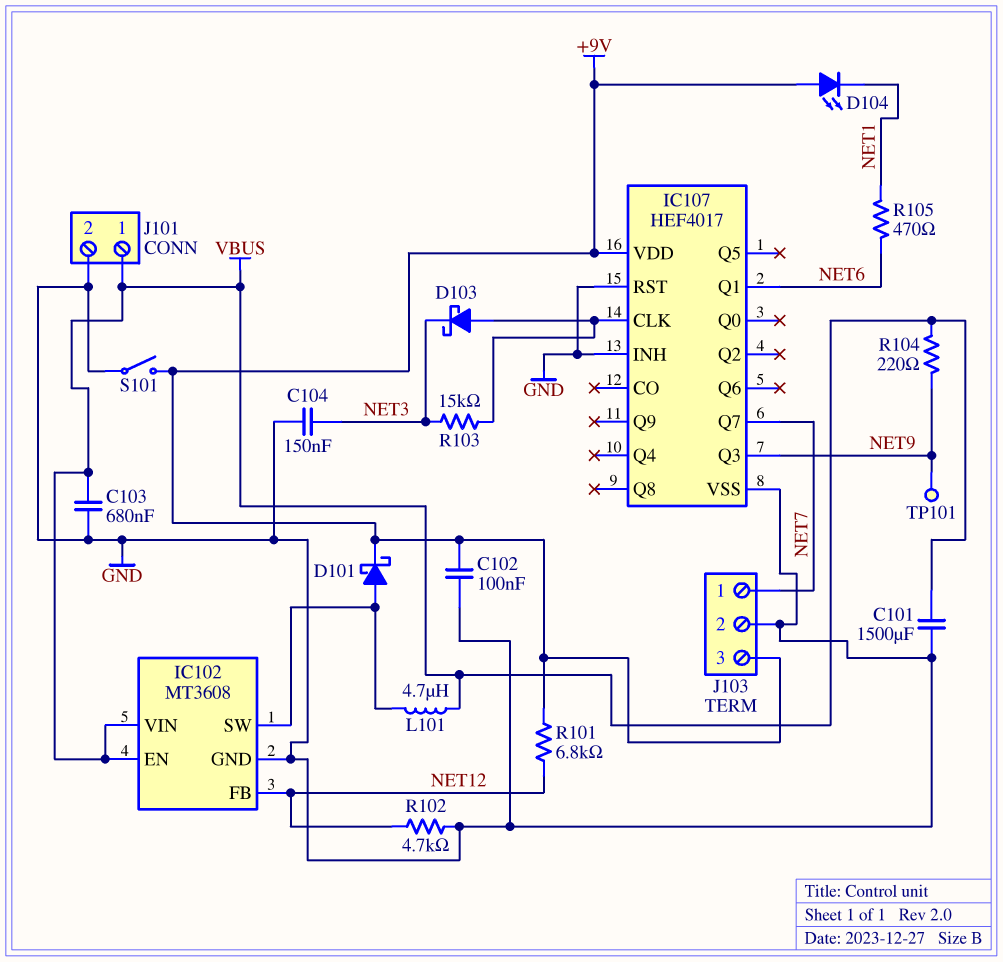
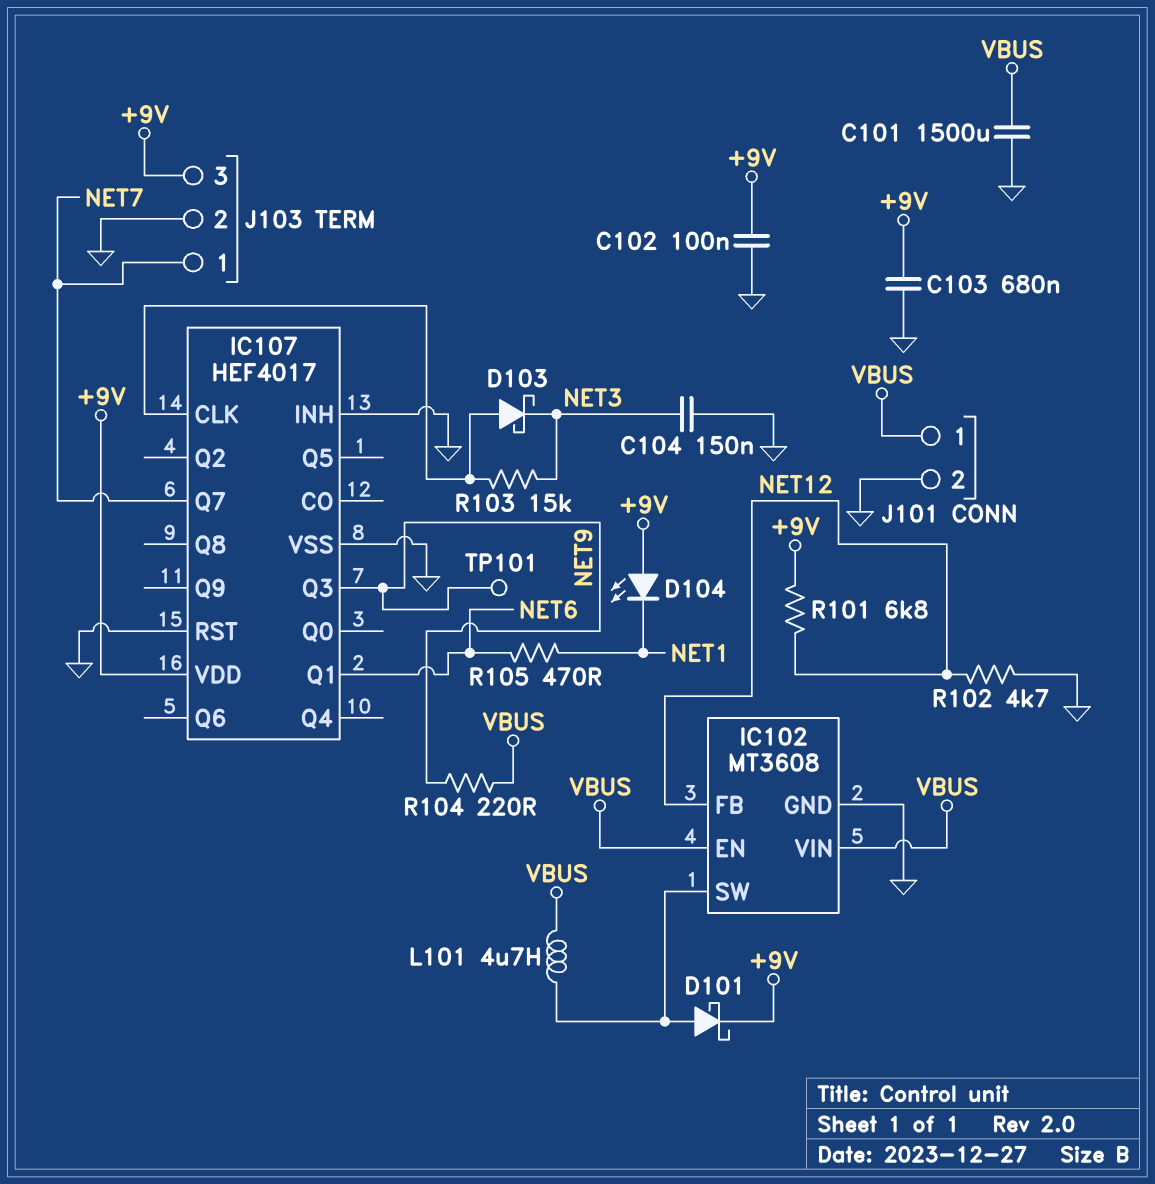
C103: 680nF (GND, VBUS) -> 680nF (+9V, GND)
S101: switch (+9V, GND) -> none

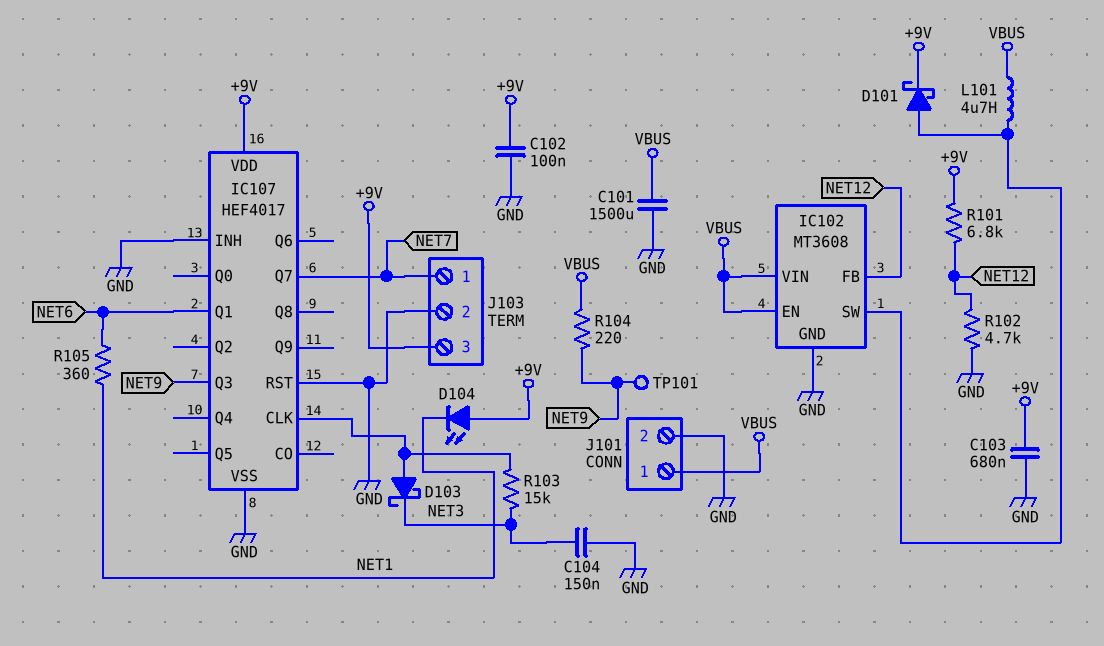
R105: 470 (NET1, NET6) -> 360 (NET1, NET6)

